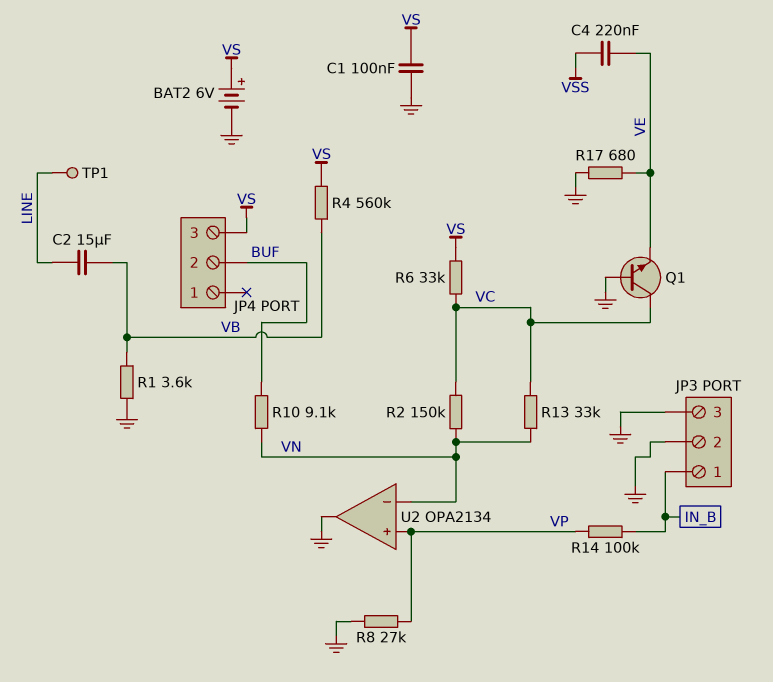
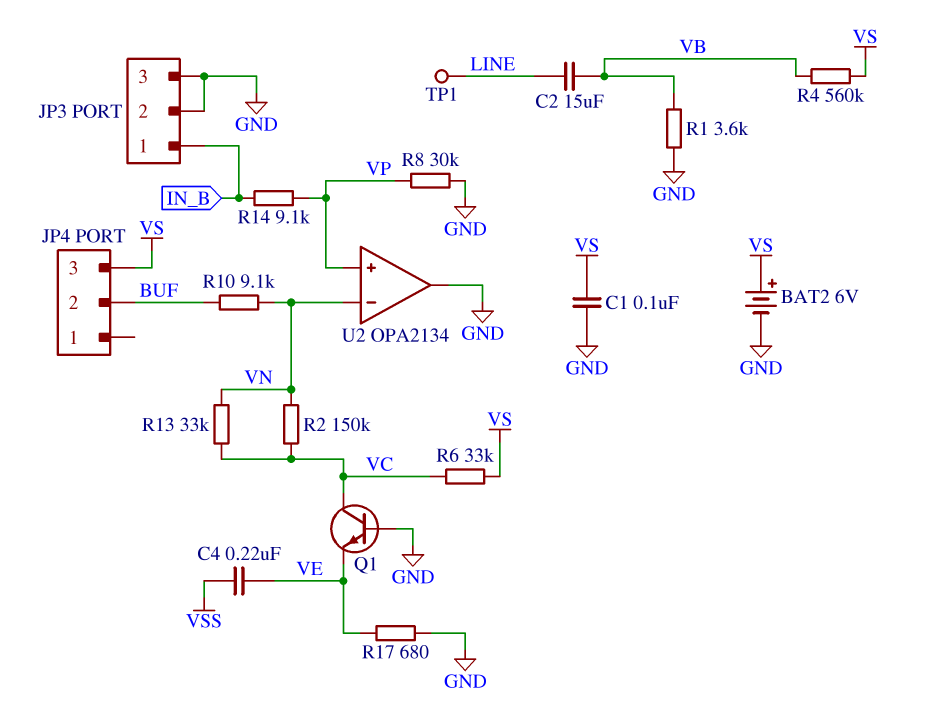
R8: 27k (GND, VP) -> 30k (GND, VP)
R14: 100k (IN_B, VP) -> 9.1k (IN_B, VP)

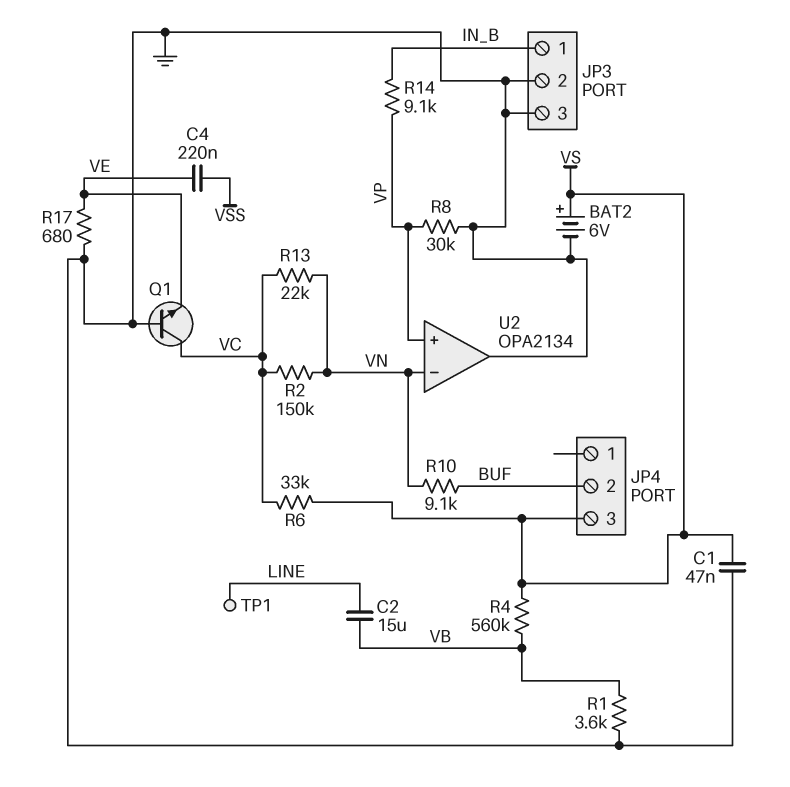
C1: 100nF (GND, VS) -> 47nF (GND, VS)
R13: 33k (VC, VN) -> 22k (VC, VN)

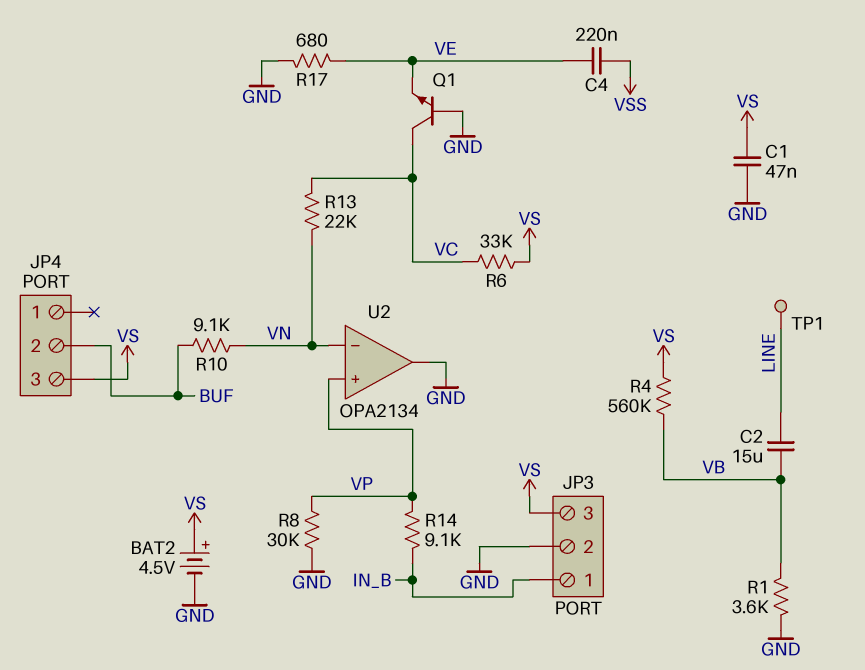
BAT2: 6V (plus VS, minus GND) -> 4.5V (plus VS, minus GND)
JP3 pin 3: GND -> VS
R2: 150k (VC, VN) -> none

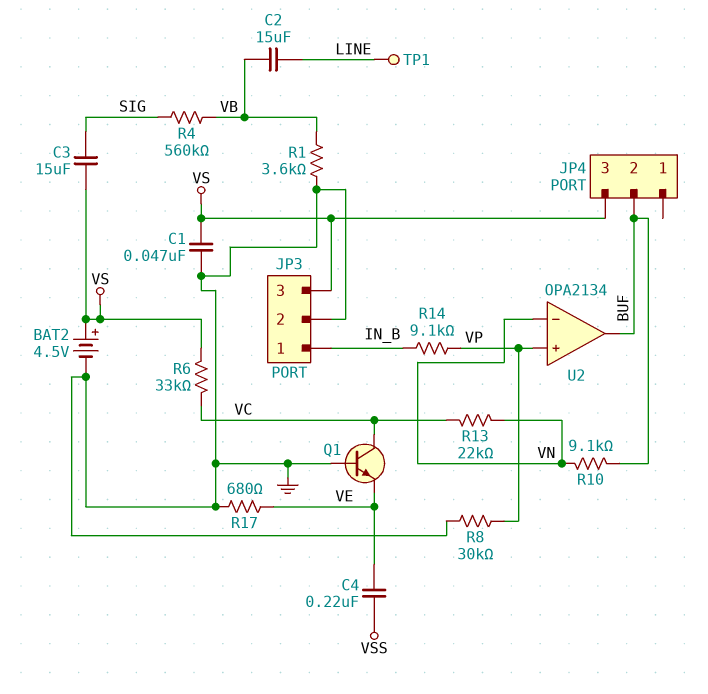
C3: none -> 15uF (SIG, VS)
R4: 560k (VB, VS) -> 560k (SIG, VB)
U2 pin out: GND -> BUF

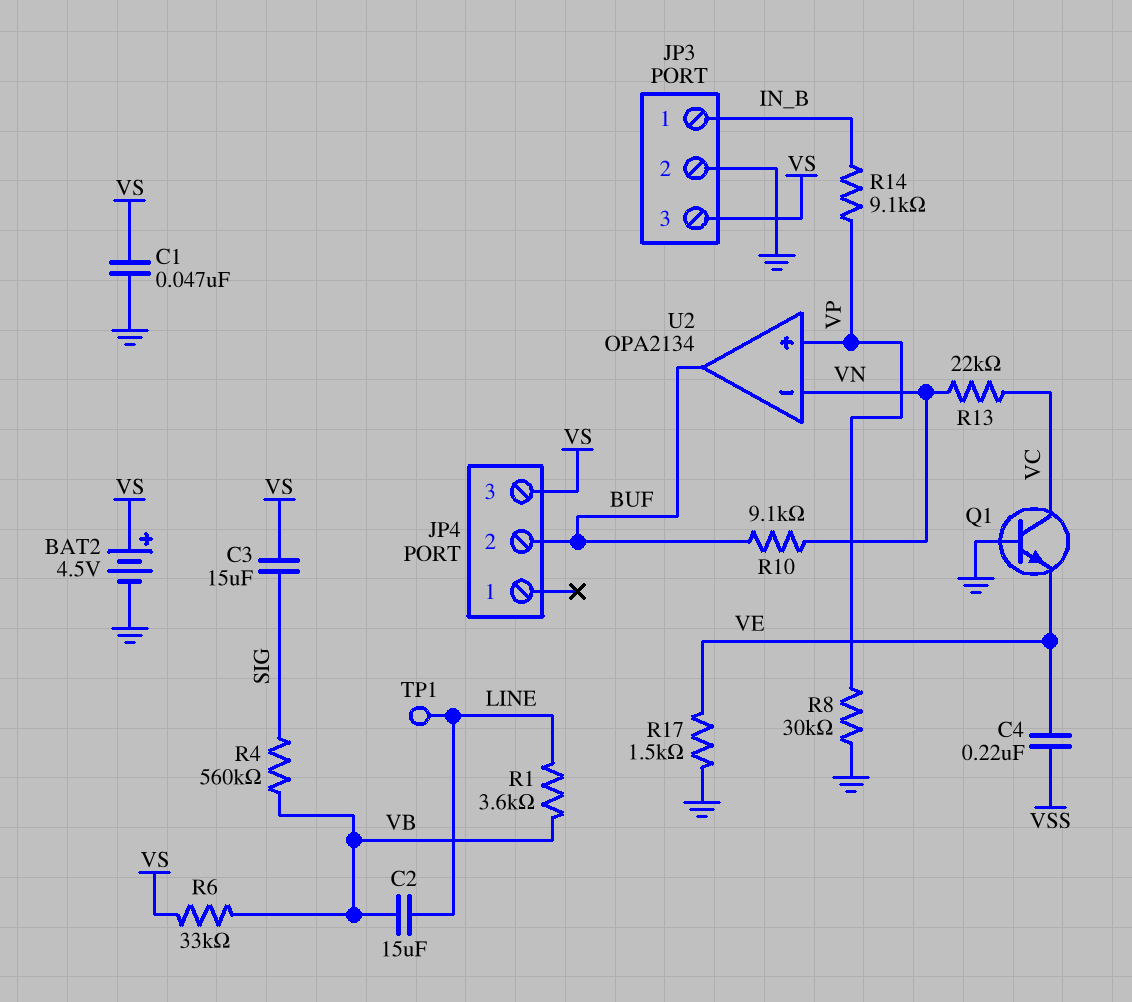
R1: 3.6k (GND, VB) -> 3.6k (LINE, VB)
R6: 33k (VC, VS) -> 33k (VB, VS)
R17: 680 (GND, VE) -> 1.5k (GND, VE)

